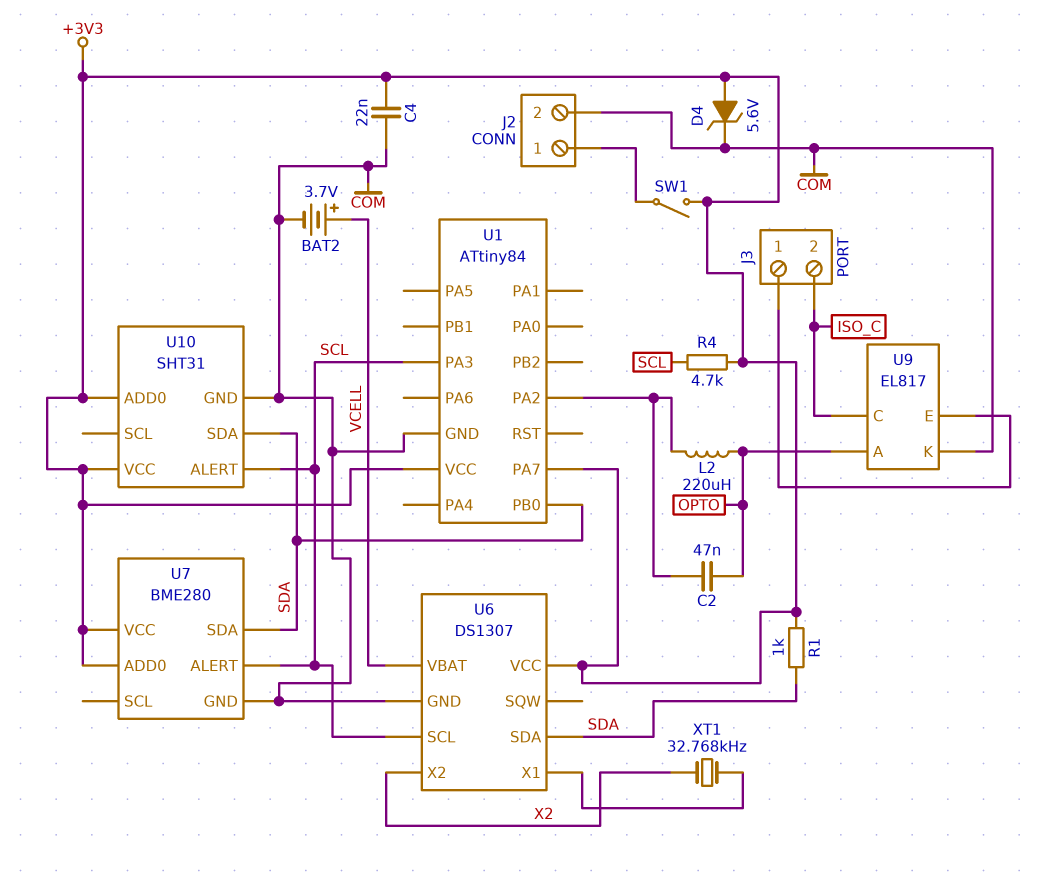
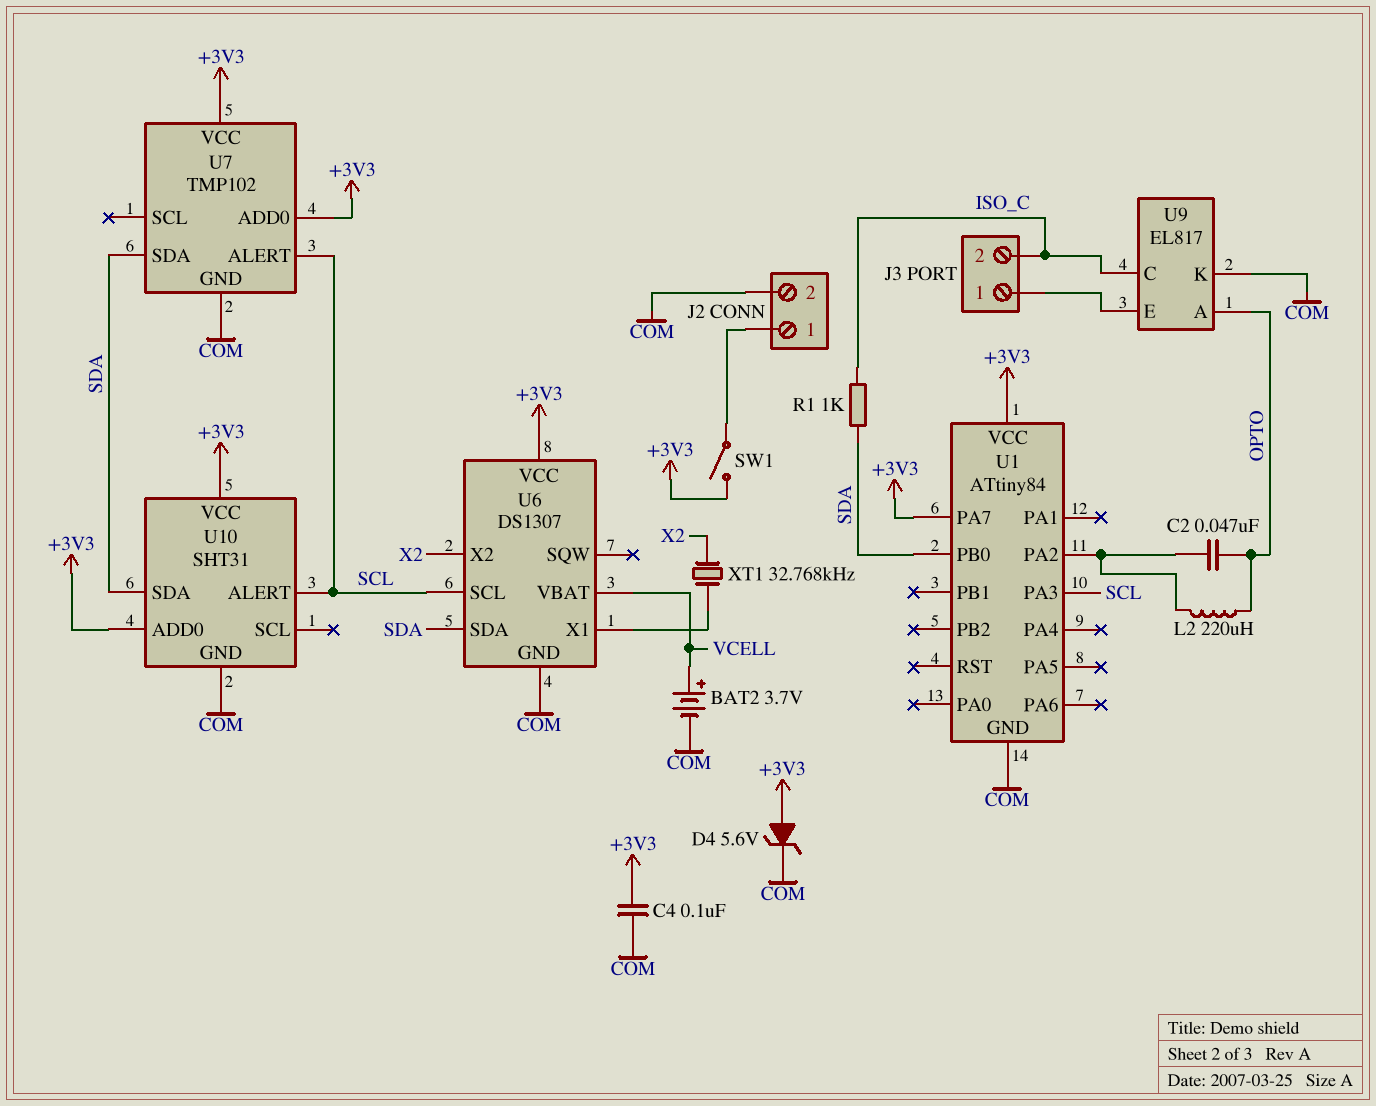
C4: 22nF (+3V3, COM) -> 100nF (+3V3, COM)
R1: 1k (+3V3, SDA) -> 1k (ISO_C, SDA)
R4: 4.7k (+3V3, SCL) -> none
U7: BME280 -> TMP102

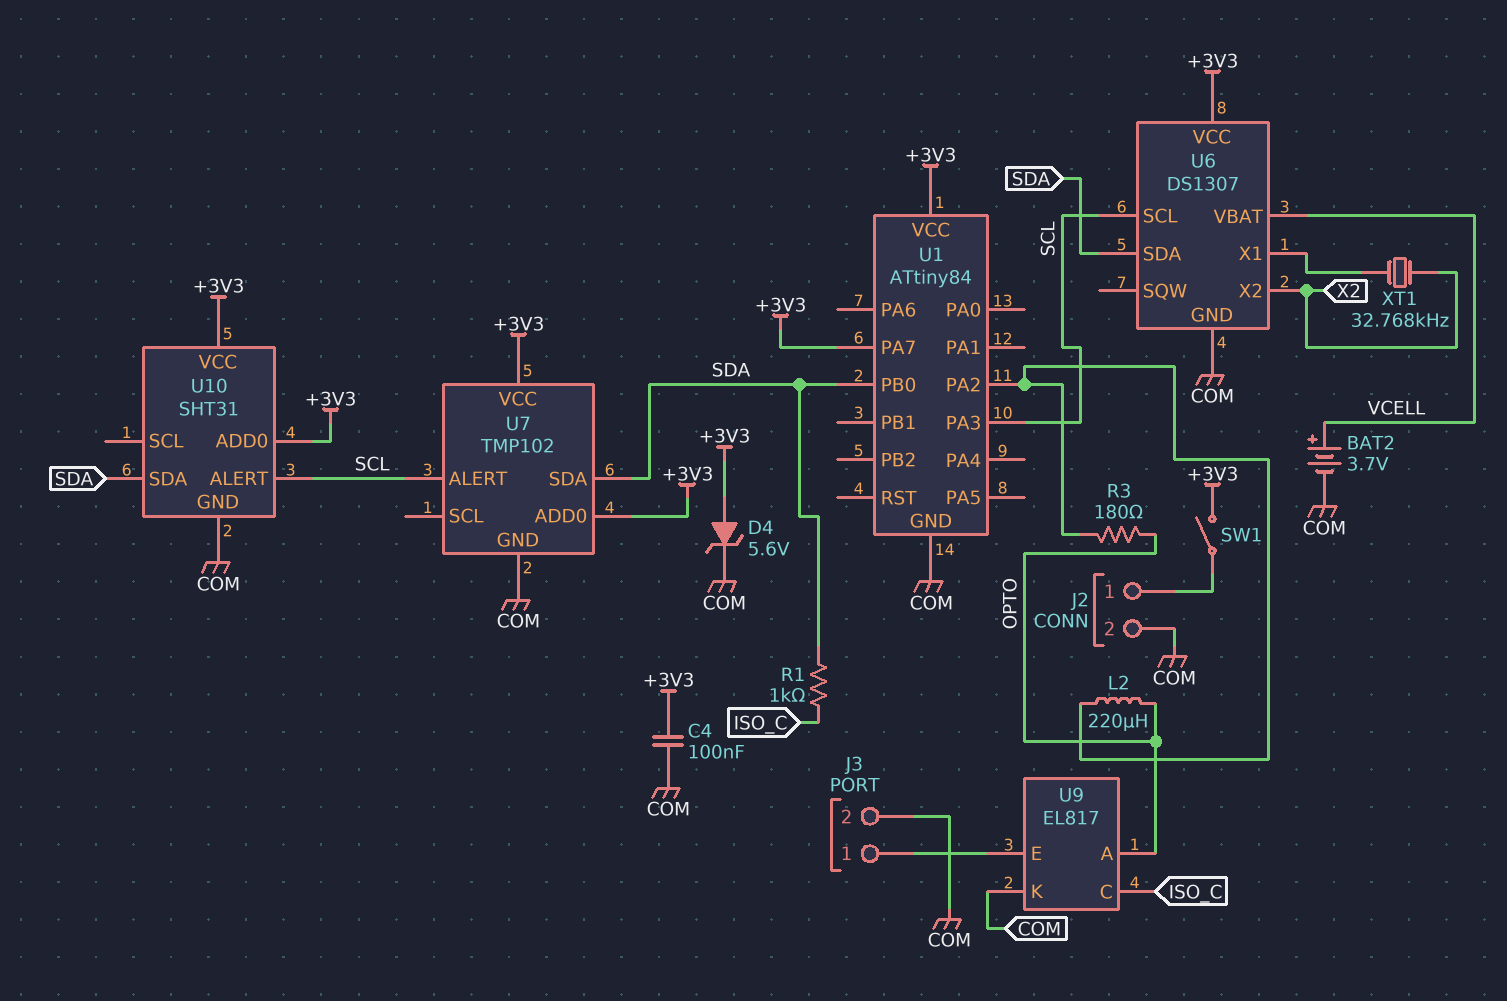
C2: 47nF (OPTO, U1/PA2) -> none
J3 pin 2: ISO_C -> COM
R3: none -> 180 (OPTO, U1/PA2)

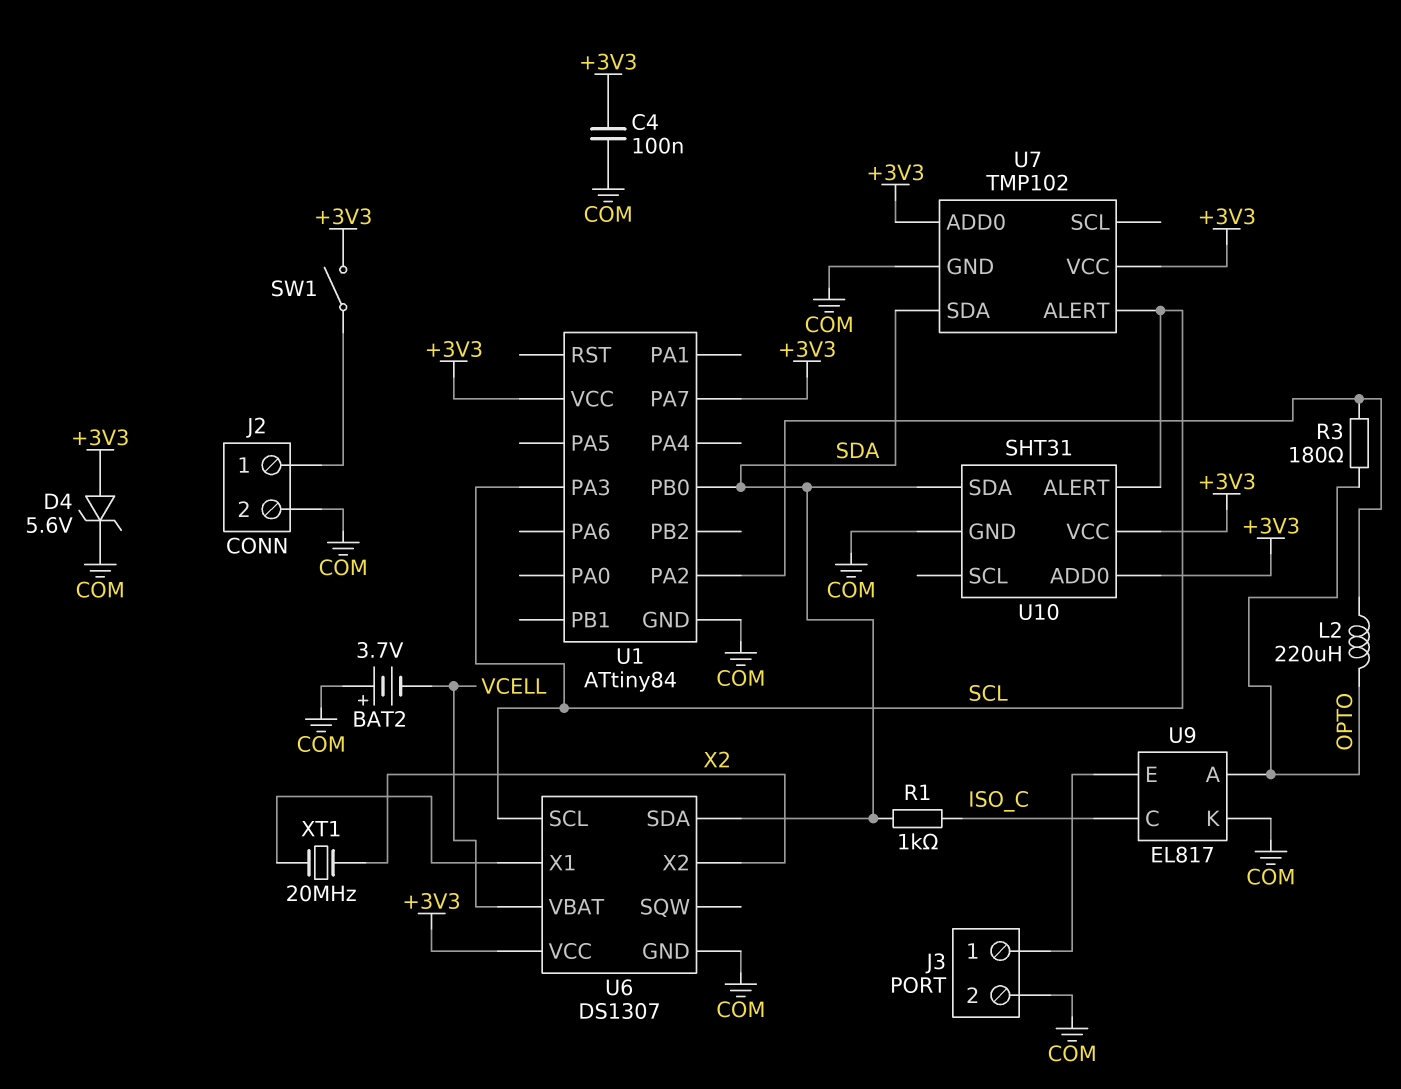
BAT2: 3.7V (plus VCELL, minus COM) -> 3.7V (plus COM, minus VCELL)
XT1: 32.768kHz (U6/X1, X2) -> 20MHz (U6/X1, X2)

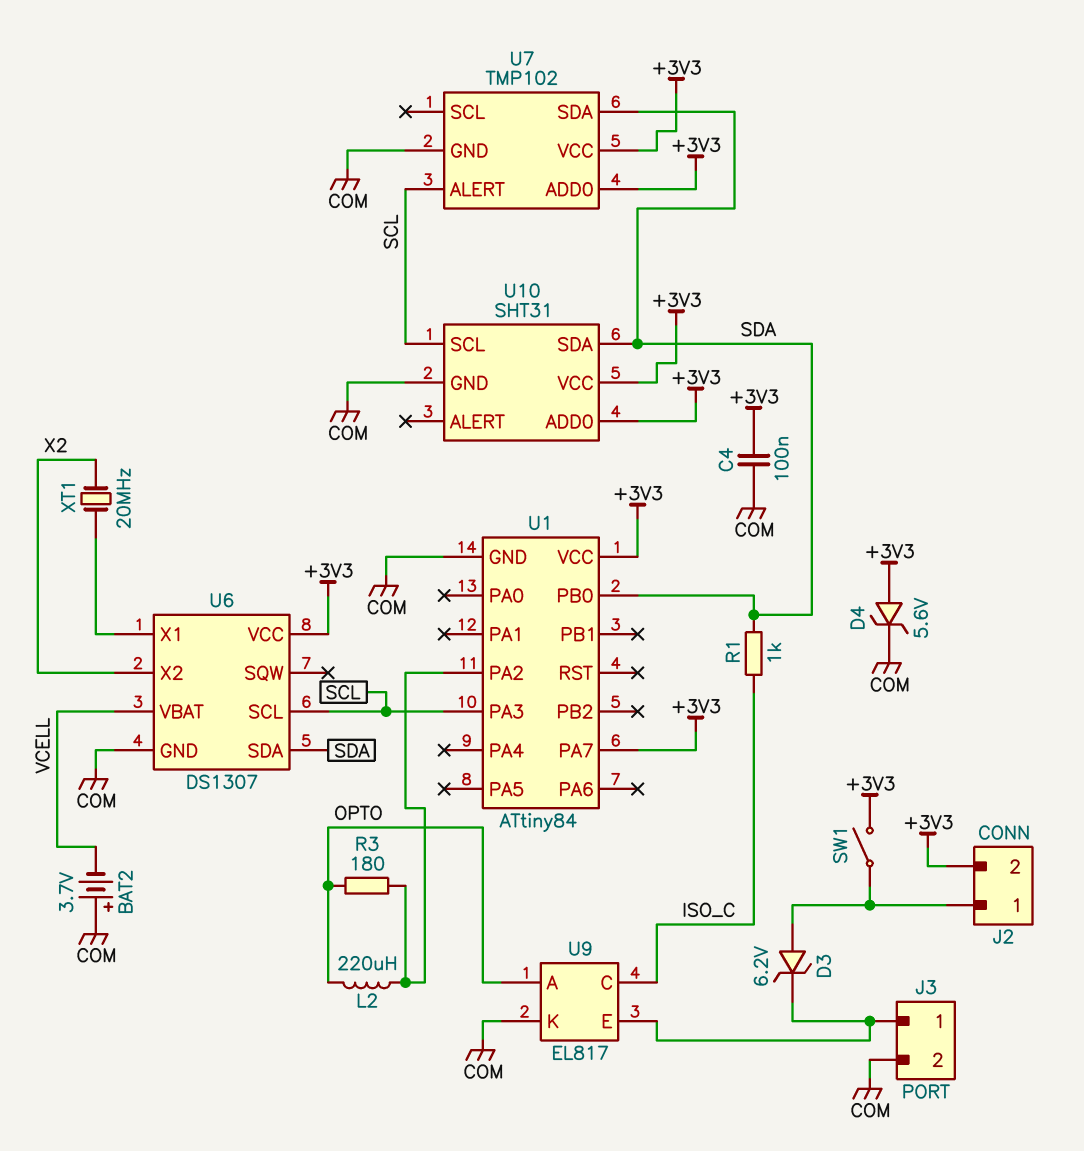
D3: none -> zener 6.2V (A J2/1, K J3/1)
J2 pin 2: COM -> +3V3
U10 pin ALERT: SCL -> none
U10 pin SCL: none -> SCL

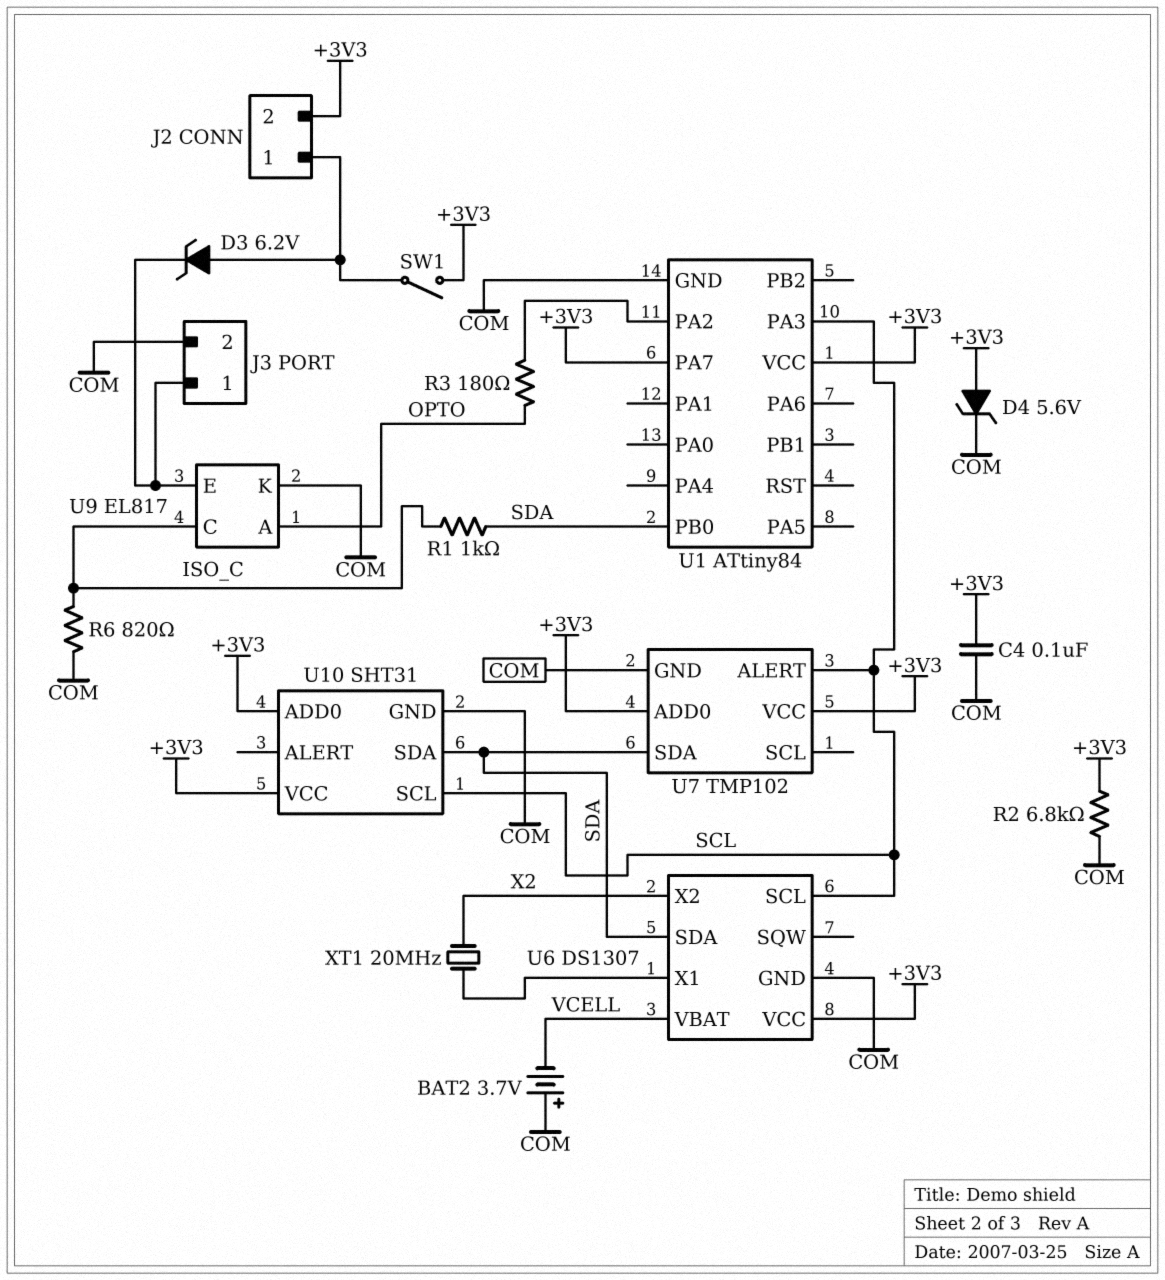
L2: 220uH (OPTO, U1/PA2) -> none
R2: none -> 6.8k (+3V3, COM)
R6: none -> 820 (COM, ISO_C)

